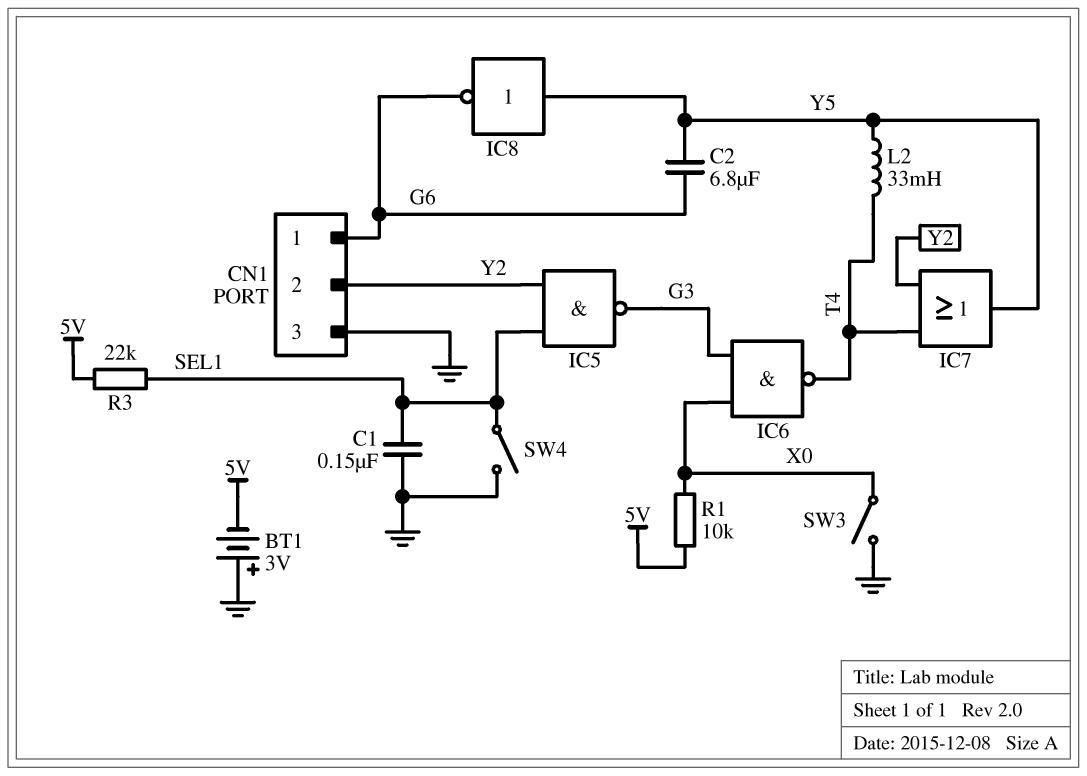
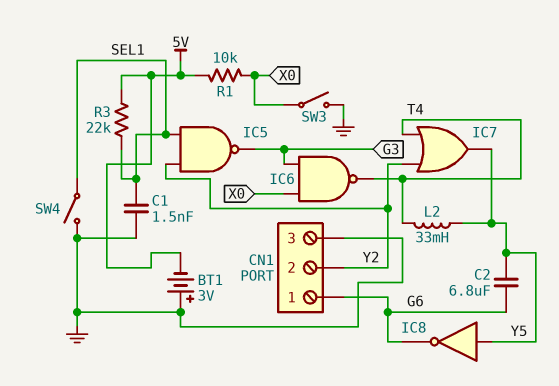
C1: 150nF (GND, SEL1) -> 1.5nF (GND, SEL1)

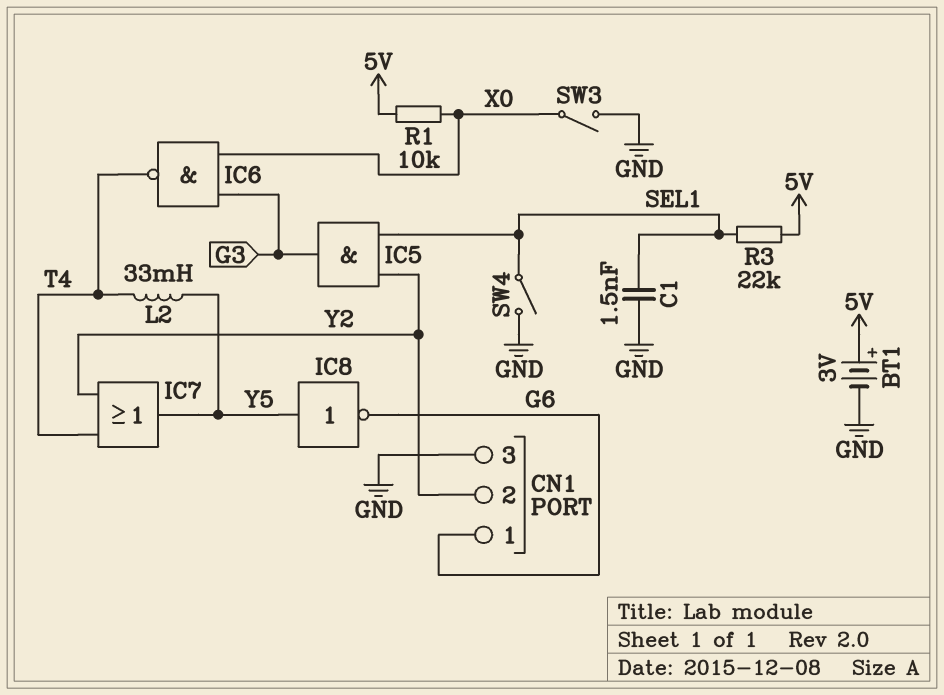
BT1: 3V (plus GND, minus 5V) -> 3V (plus 5V, minus GND)
C2: 6.8uF (G6, Y5) -> none
IC5: NAND (in SEL1, in Y2, out G3) -> AND (in SEL1, in Y2, out G3)

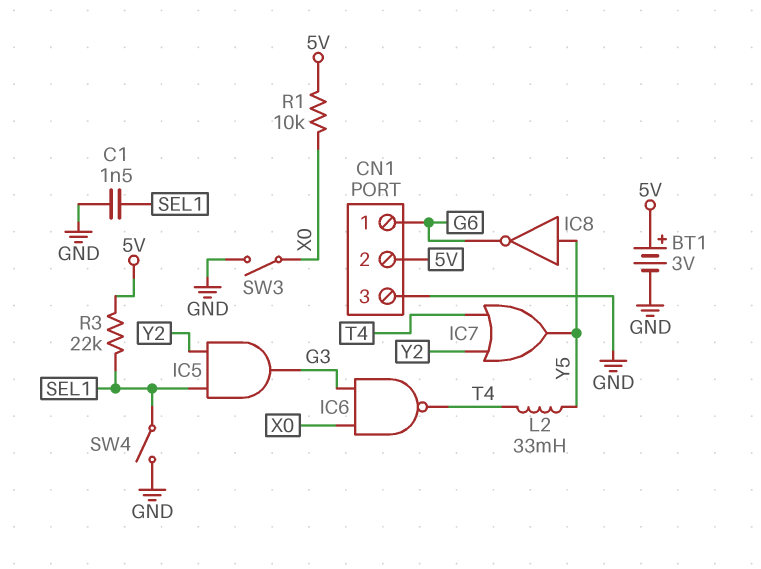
CN1 pin 2: Y2 -> 5V

